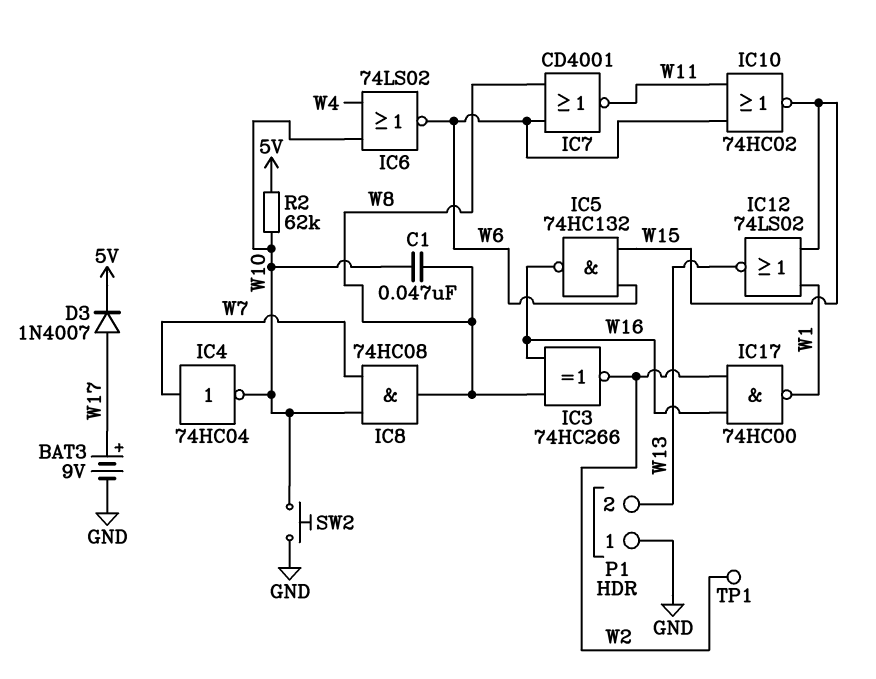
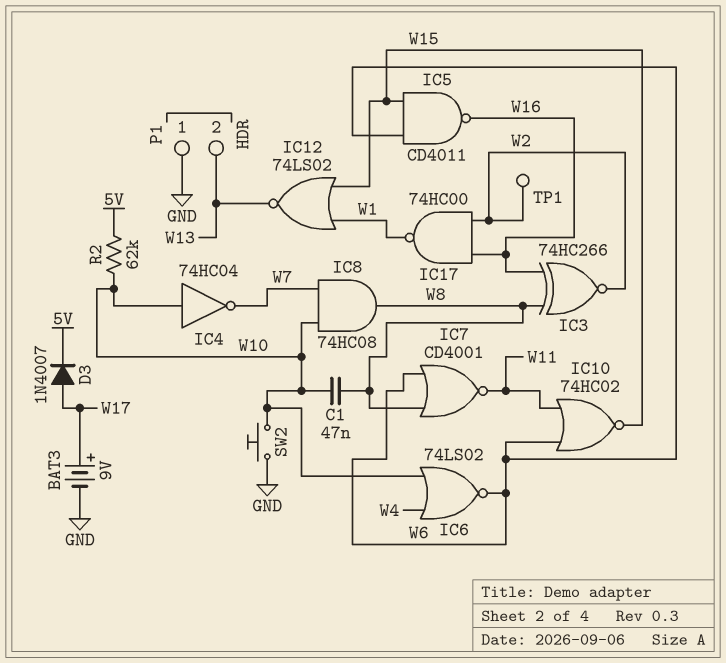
IC4: NOT 74HC04 (in W7, out W10) -> NOT 74HC04 (in W10, out W7)
IC5: NAND 74HC132 (in W6, in W15, out W16) -> NAND CD4011 (in W6, in W15, out W16)

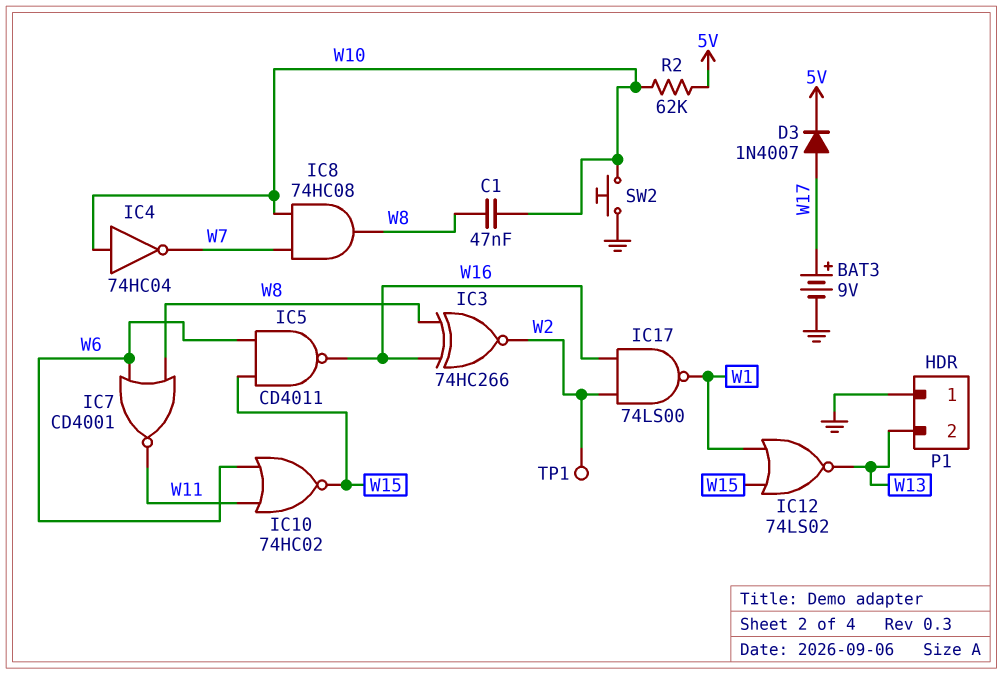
IC6: NOR 74LS02 (in W4, in W10, out W6) -> none
IC17: NAND 74HC00 (in W2, in W16, out W1) -> NAND 74LS00 (in W2, in W16, out W1)

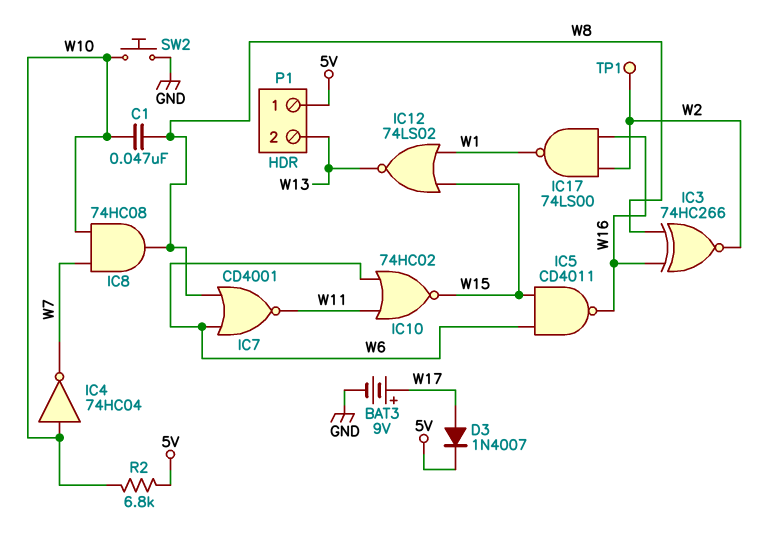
P1 pin 1: GND -> 5V
R2: 62k (5V, W10) -> 6.8k (5V, W10)

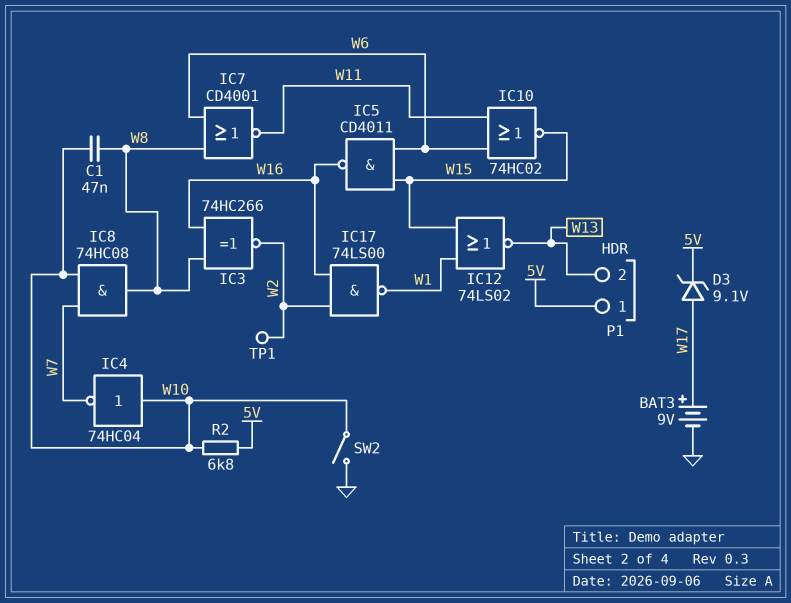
D3: diode 1N4007 (A W17, K 5V) -> zener 9.1V (A W17, K 5V)
SW2: button (GND, W10) -> switch (GND, W10)

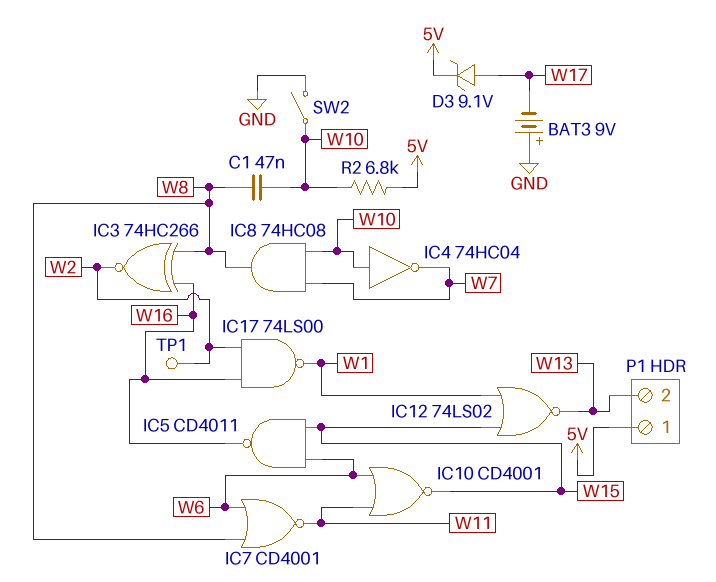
BAT3: 9V (plus W17, minus GND) -> 9V (plus GND, minus W17)
IC10: NOR 74HC02 (in W6, in W11, out W15) -> NOR CD4001 (in W6, in W11, out W15)

